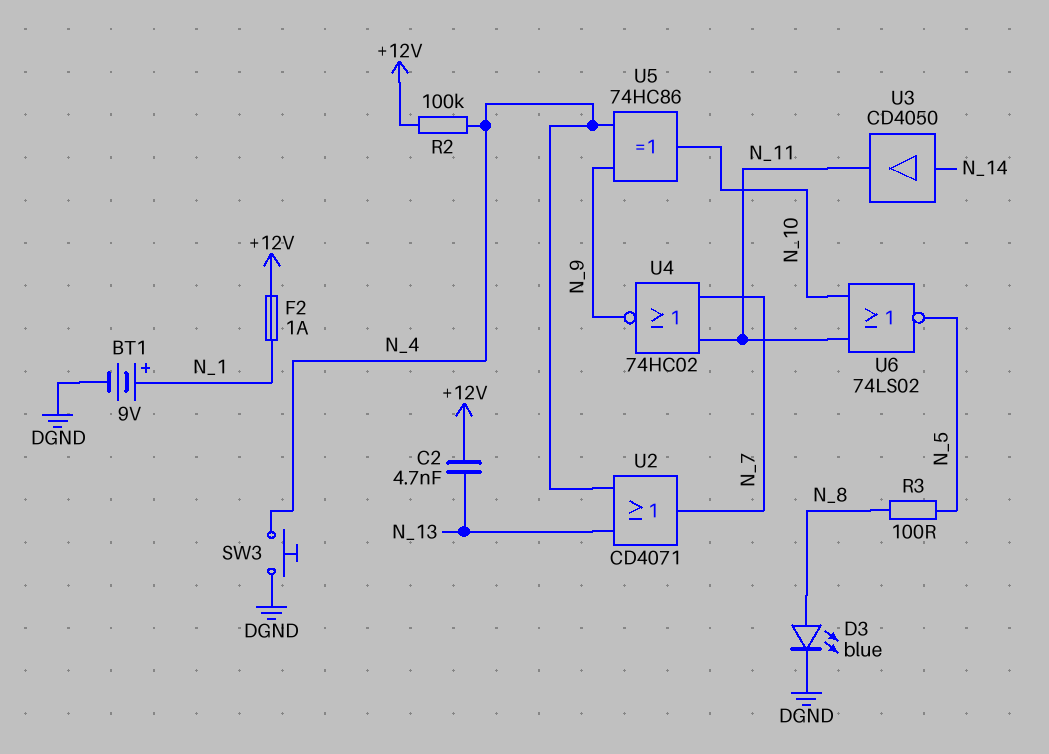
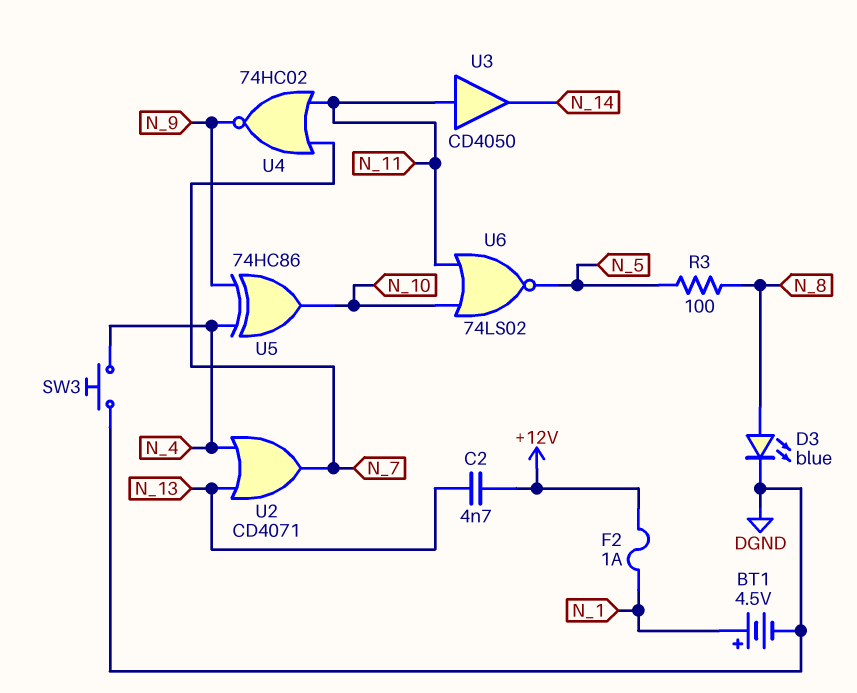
BT1: 9V (plus N_1, minus DGND) -> 4.5V (plus N_1, minus DGND)
R2: 100k (+12V, N_4) -> none
U3: buffer CD4050 (in N_14, out N_11) -> buffer CD4050 (in N_11, out N_14)

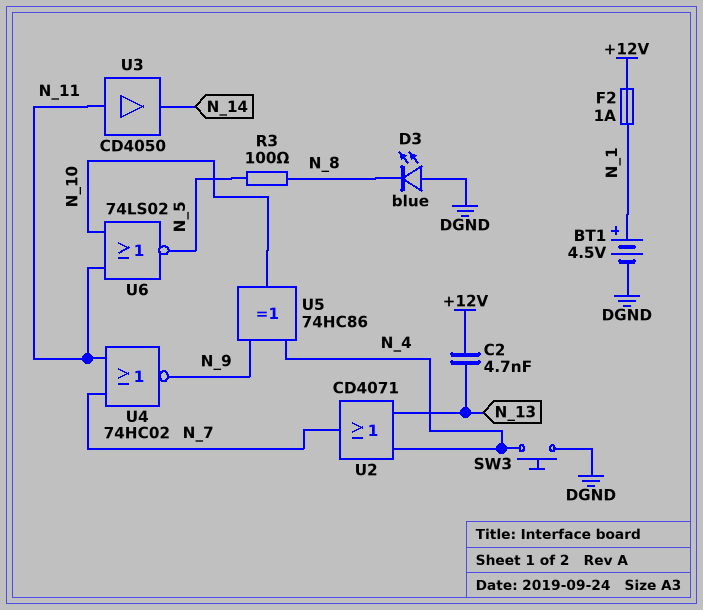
D3: LED blue (A N_8, K DGND) -> LED blue (A DGND, K N_8)

